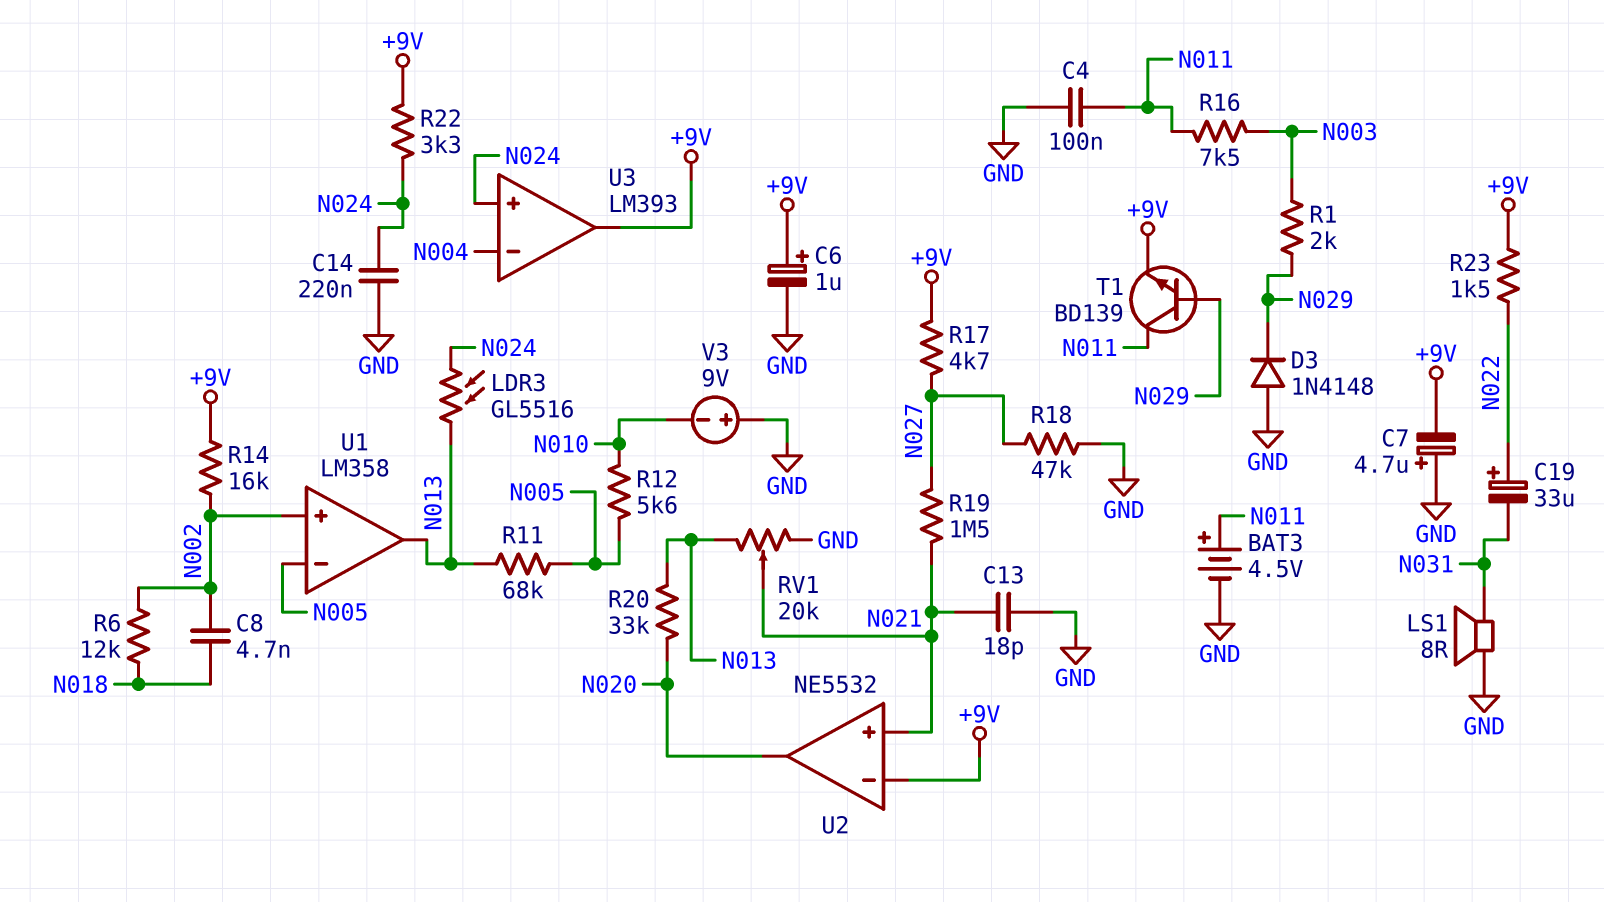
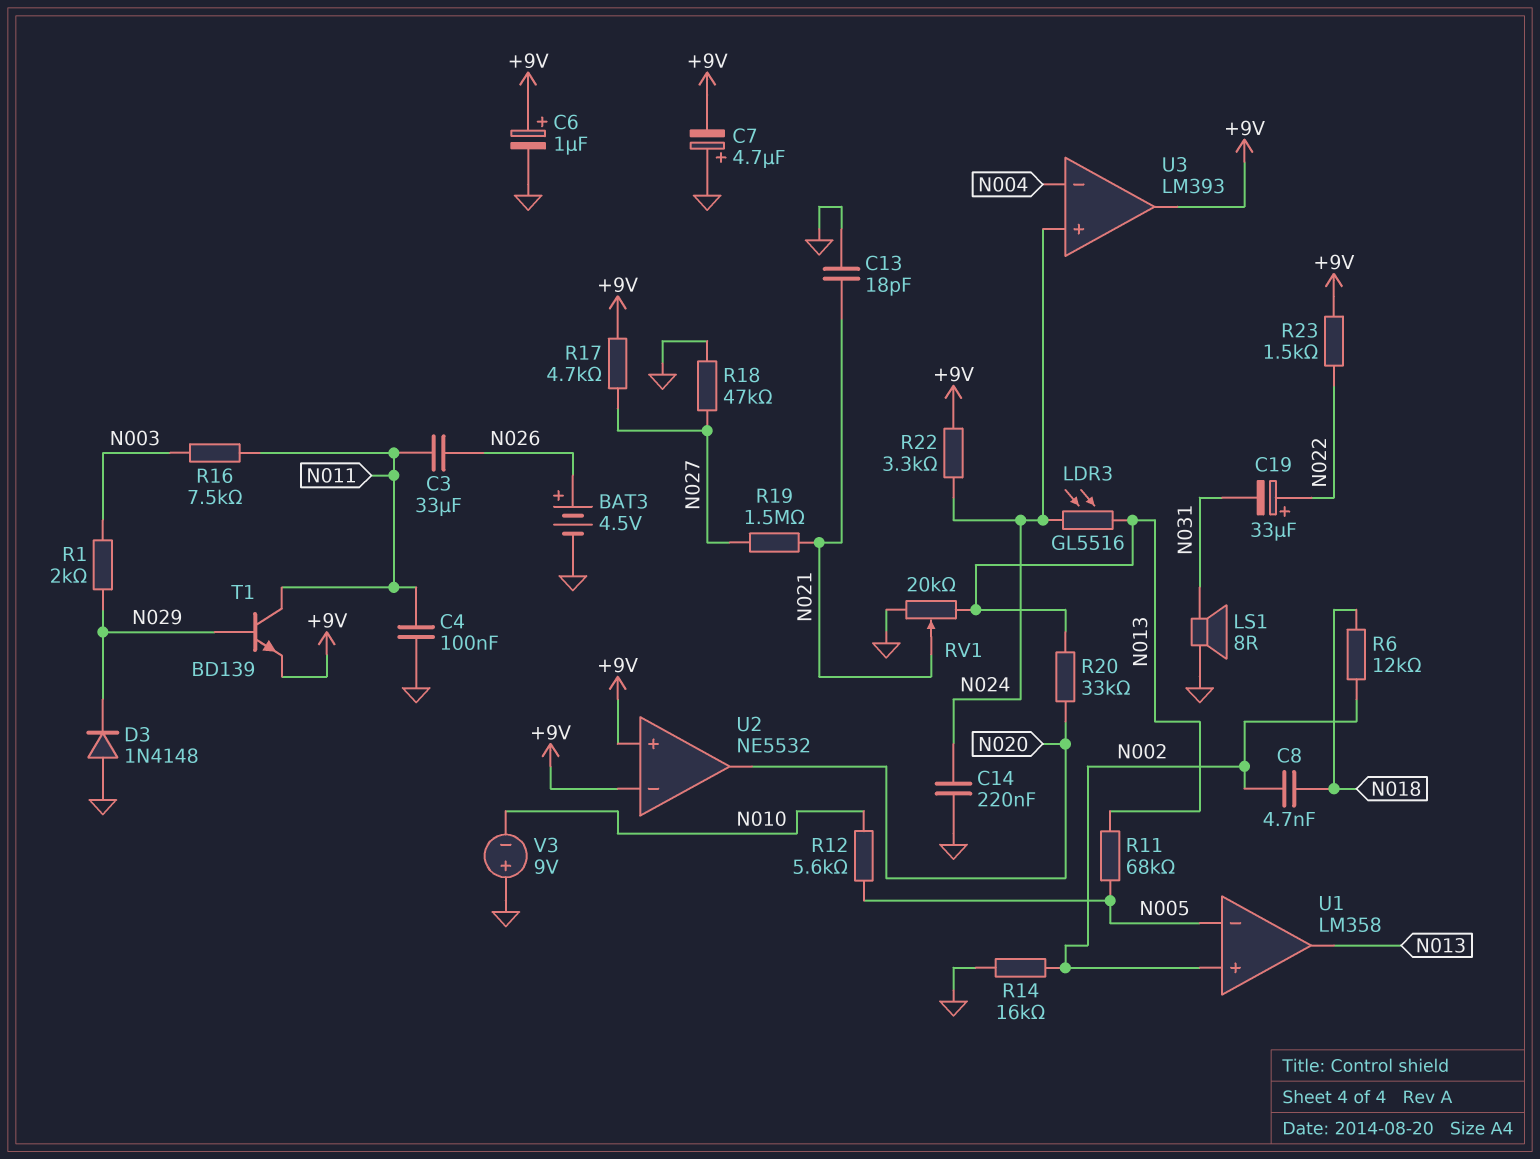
BAT3: 4.5V (plus N011, minus GND) -> 4.5V (plus N026, minus GND)
C3: none -> 33uF (N011, N026)
R14: 16k (+9V, N002) -> 16k (GND, N002)
U2 pin in+: N021 -> +9V

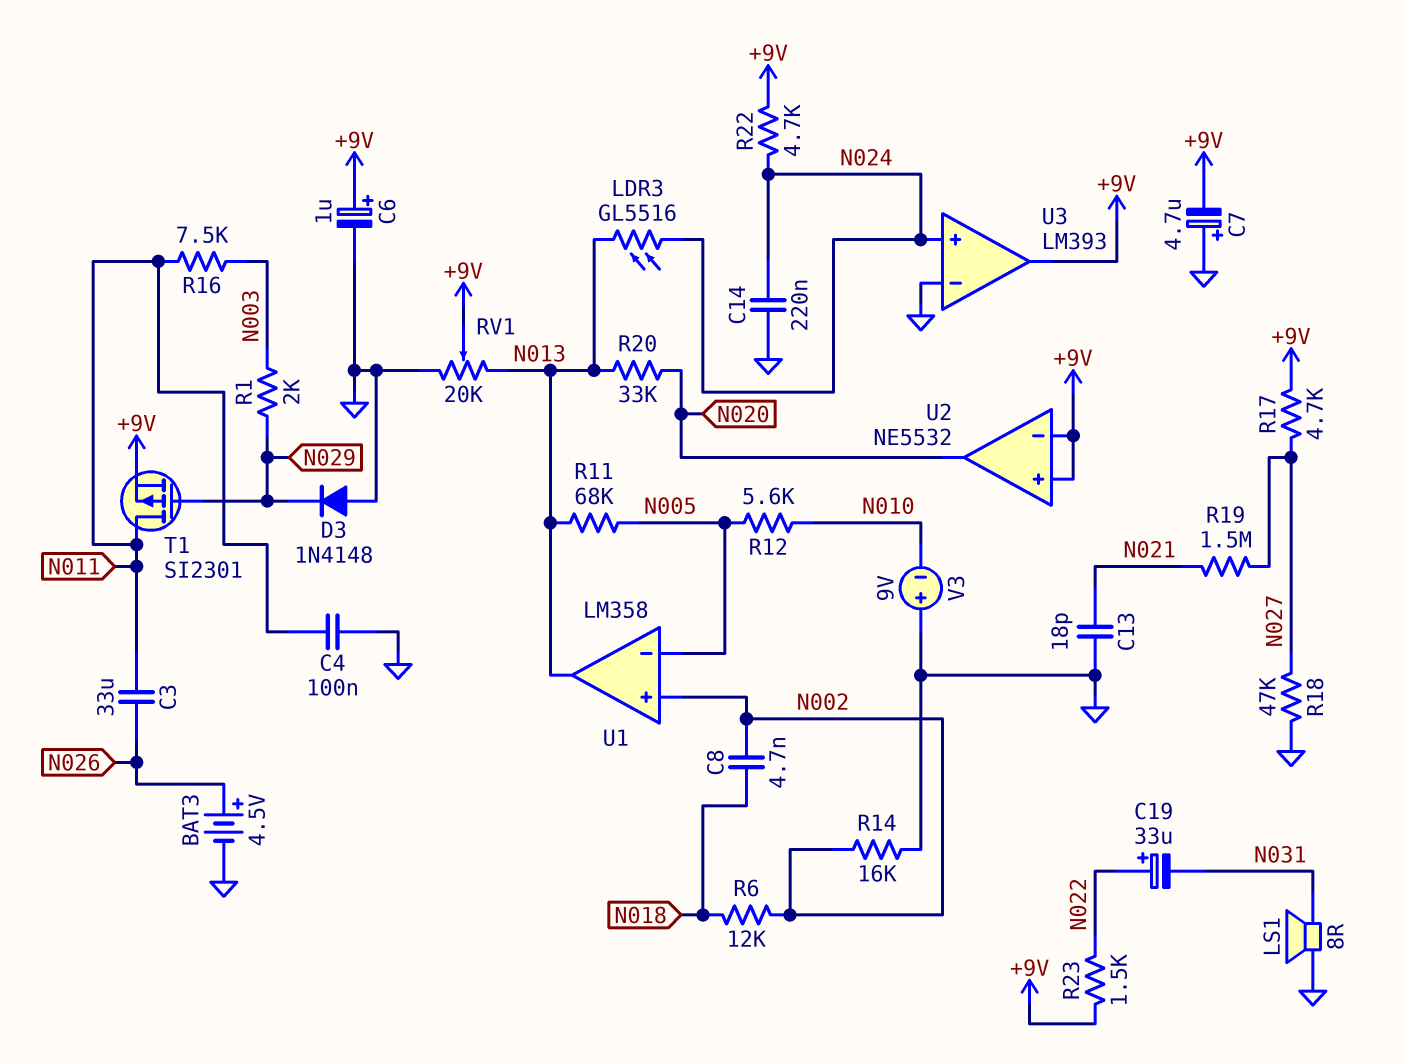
R22: 3.3k (+9V, N024) -> 4.7k (+9V, N024)
RV1: 20k (GND, N013, wiper N021) -> 20k (GND, N013, wiper +9V)
T1: NPN BD139 (B N029, C N011, E +9V) -> PMOS SI2301 (G N029, D N011, S +9V)
U3 pin in-: N004 -> GND

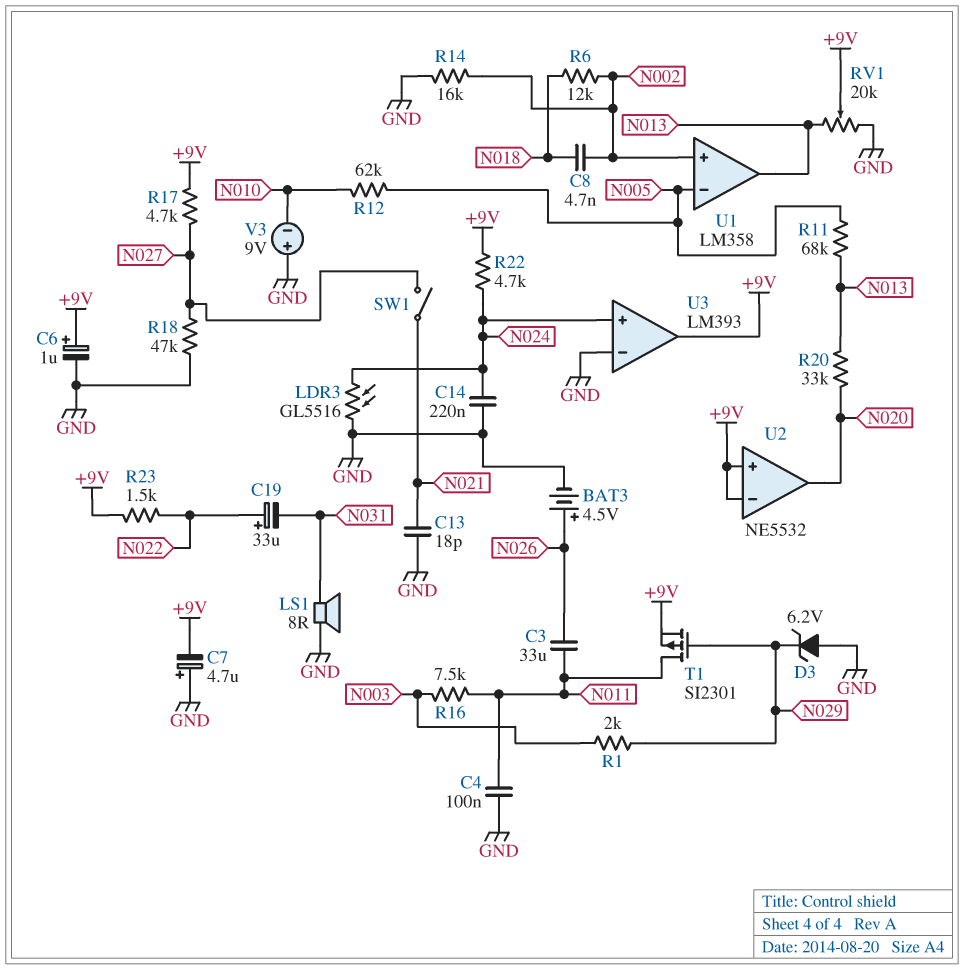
D3: diode 1N4148 (A GND, K N029) -> zener 6.2V (A GND, K N029)
LDR3: GL5516 (N013, N024) -> GL5516 (GND, N024)
R12: 5.6k (N005, N010) -> 62k (N005, N010)
R19: 1.5M (N021, N027) -> none
SW1: none -> switch (N021, N027)

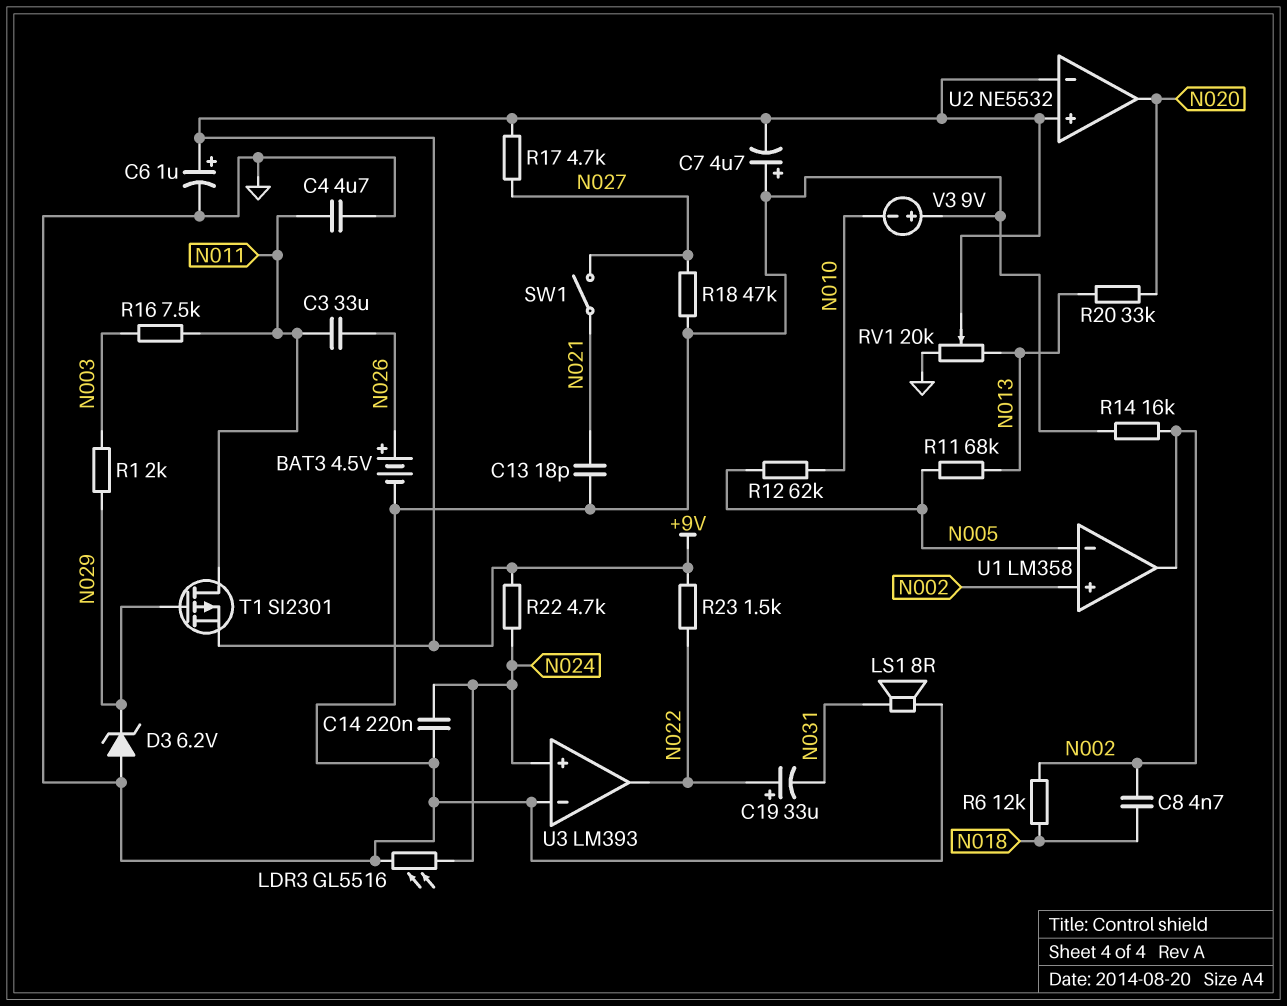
C4: 100nF (GND, N011) -> 4.7uF (GND, N011)
U1 pin out: N013 -> N002
U3 pin out: +9V -> N022

